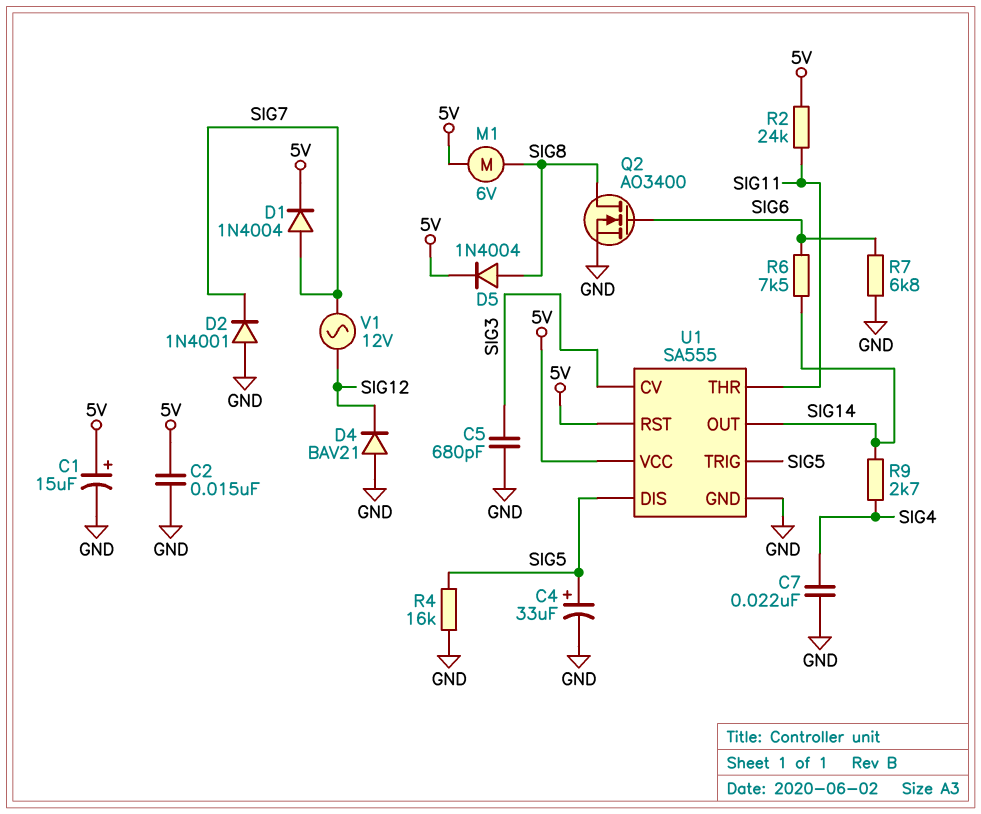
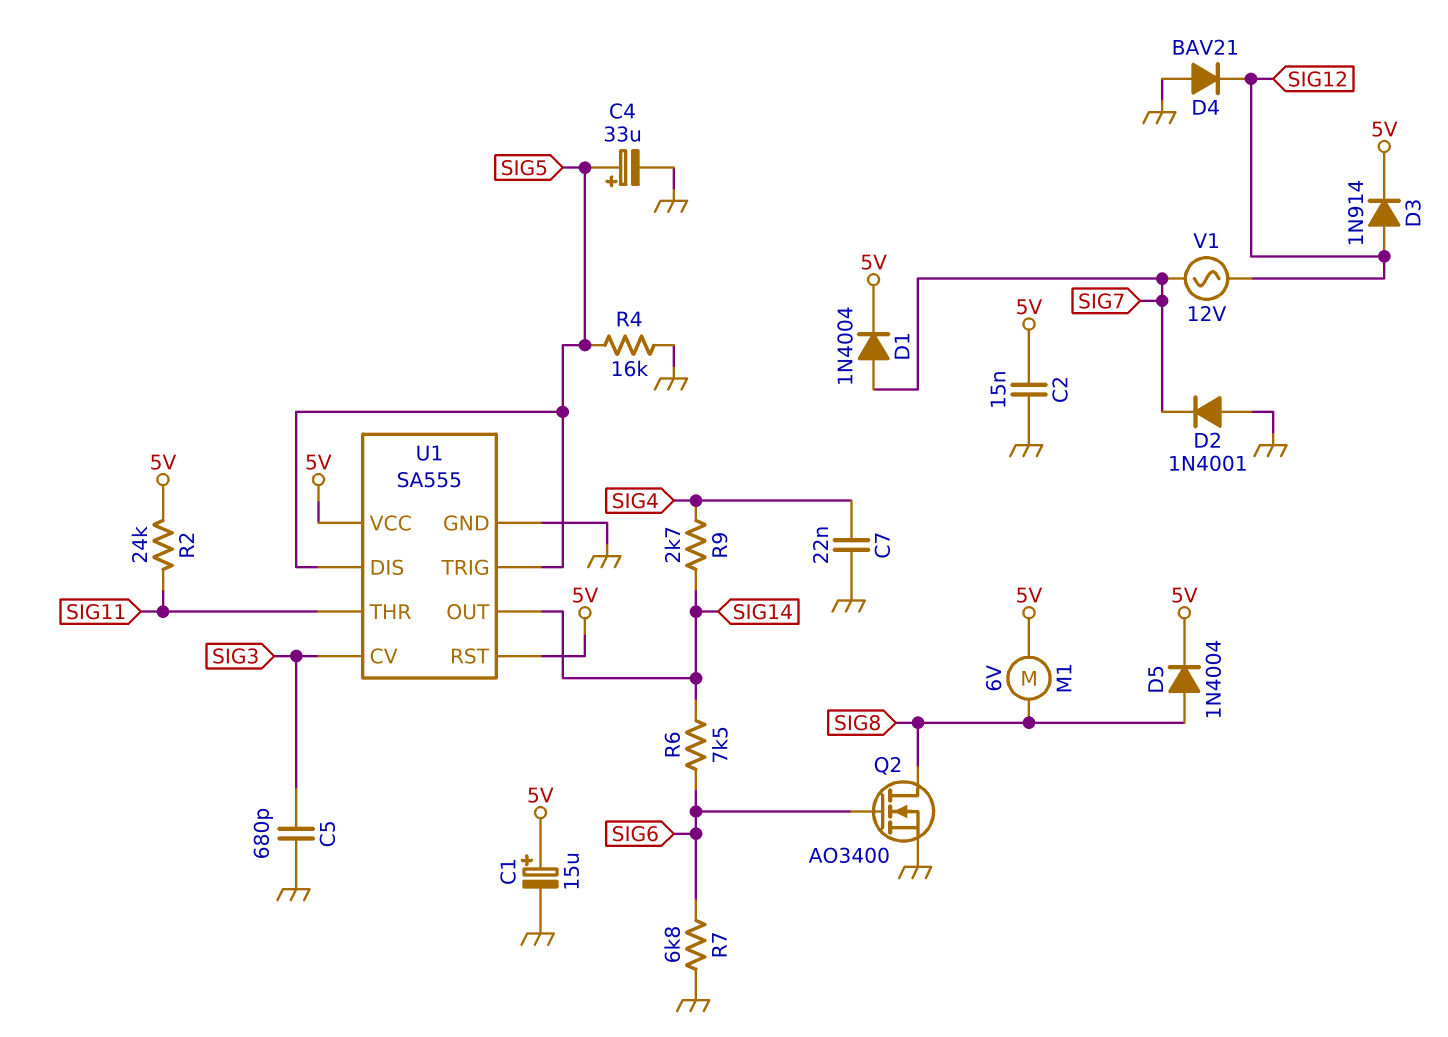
D3: none -> diode 1N914 (A SIG12, K 5V)

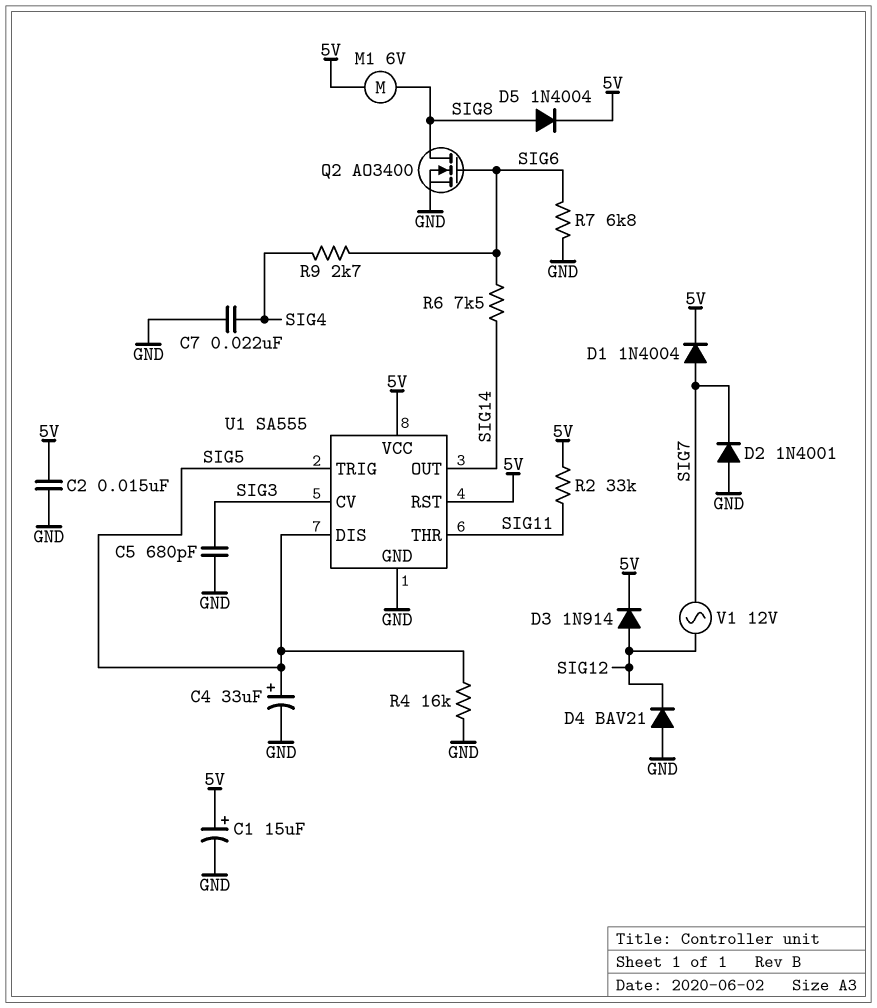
R2: 24k (5V, SIG11) -> 33k (5V, SIG11)
R9: 2.7k (SIG4, SIG14) -> 2.7k (SIG4, SIG6)

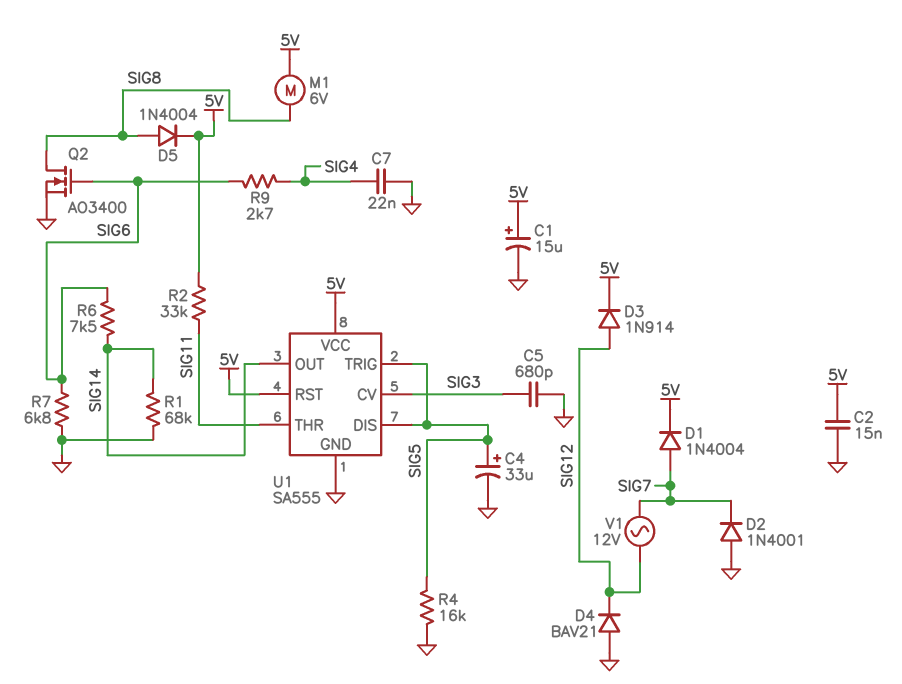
R1: none -> 68k (GND, SIG14)

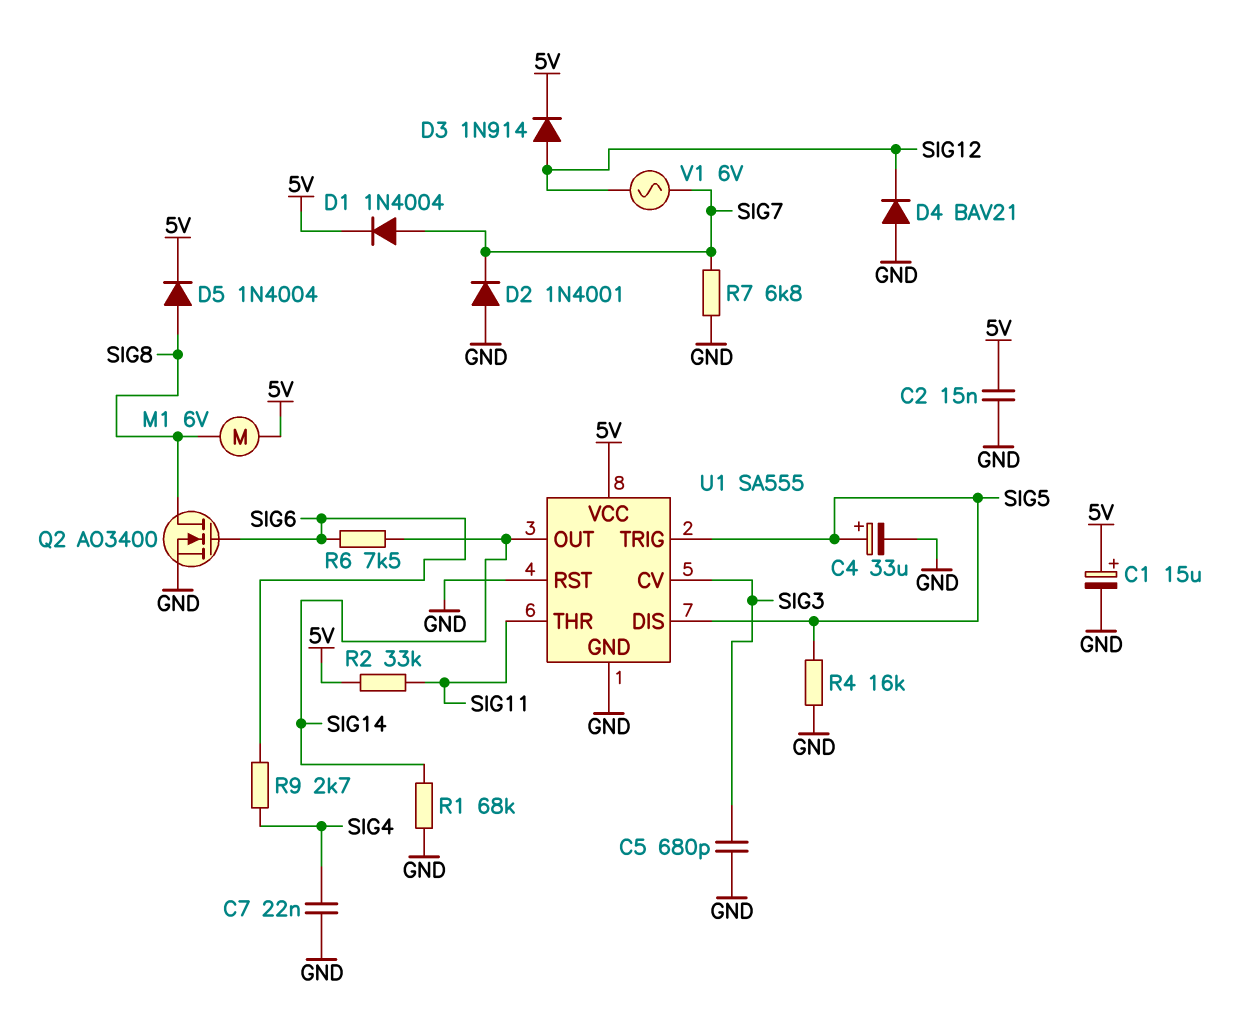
R7: 6.8k (GND, SIG6) -> 6.8k (GND, SIG7)
U1 pin RST: 5V -> GND
V1: AC 12V (SIG7, SIG12) -> AC 6V (SIG7, SIG12)

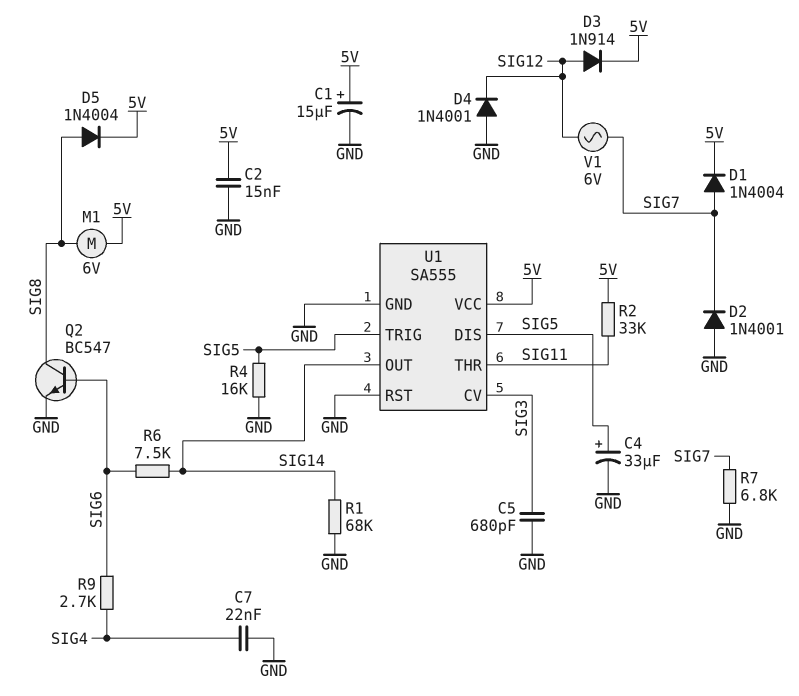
D4: diode BAV21 (A GND, K SIG12) -> diode 1N4001 (A GND, K SIG12)
Q2: NMOS AO3400 (G SIG6, D SIG8, S GND) -> NPN BC547 (B SIG6, C SIG8, E GND)

